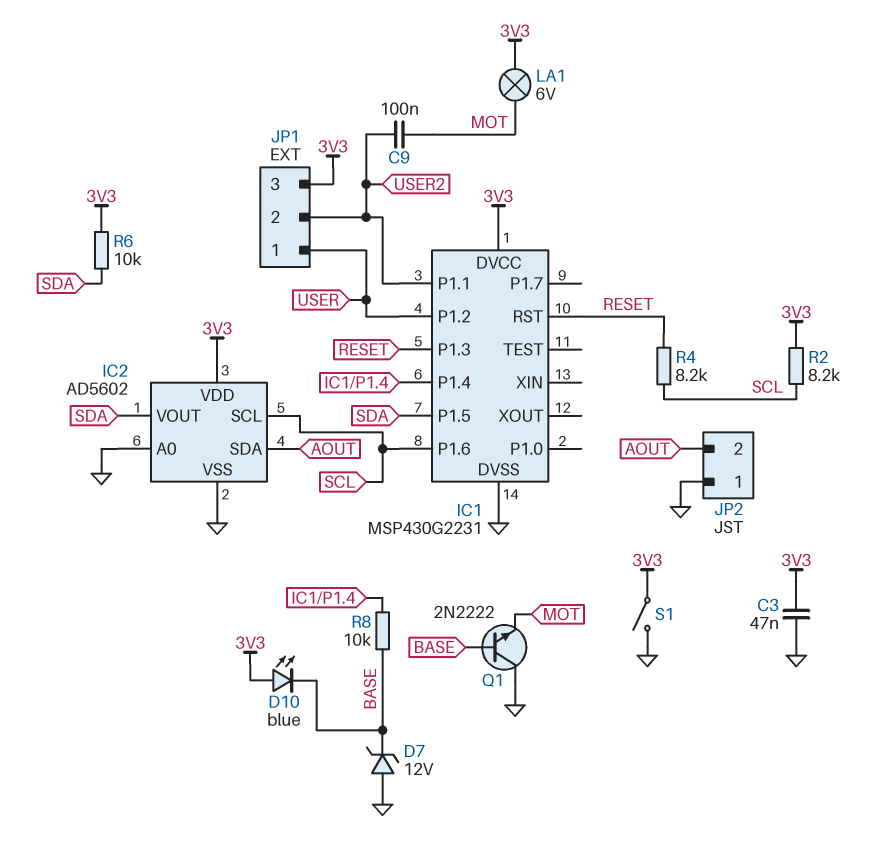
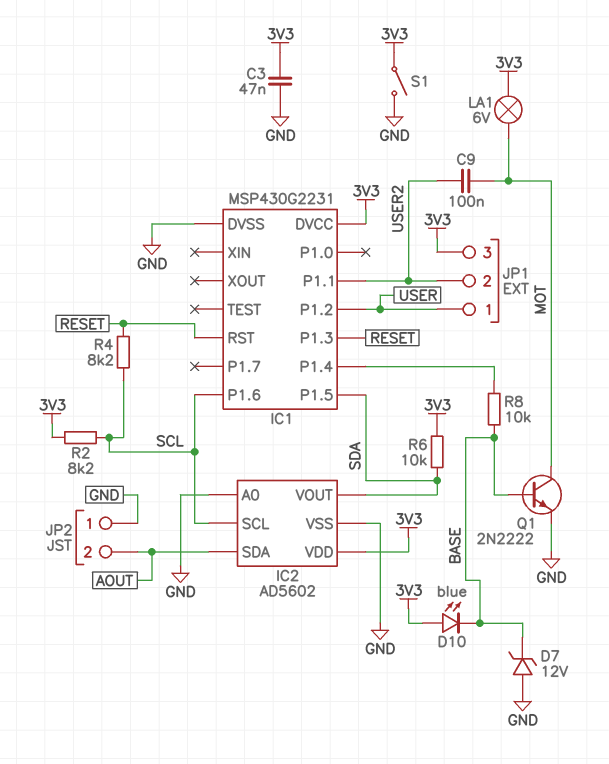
Q1: NPN 2N2222 (B BASE, C GND, E MOT) -> NPN 2N2222 (B BASE, C MOT, E GND)

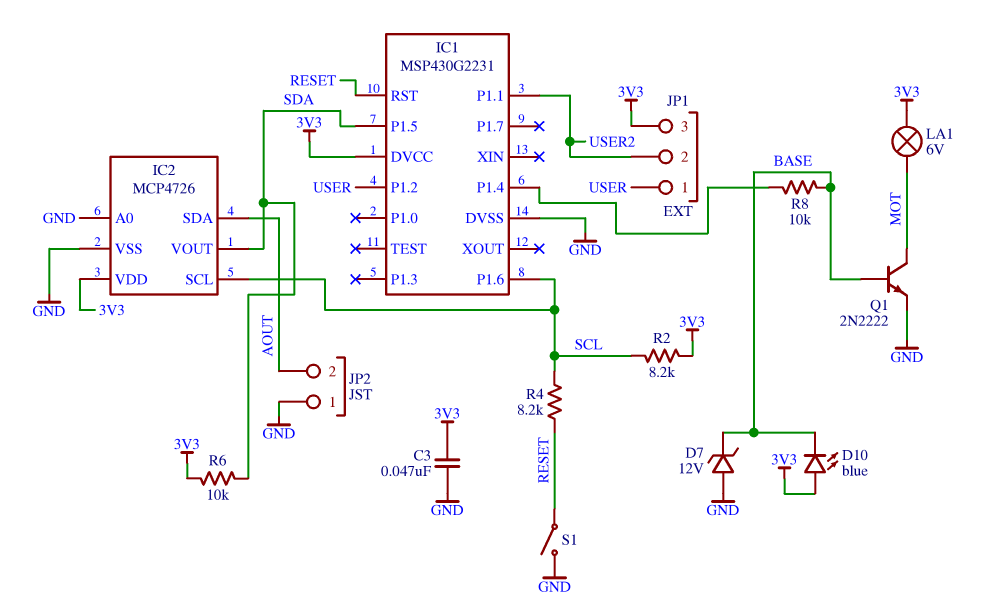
C9: 100nF (MOT, USER2) -> none
IC1 pin P1.3: RESET -> none
IC2: AD5602 -> MCP4726
S1: switch (3V3, GND) -> switch (GND, RESET)

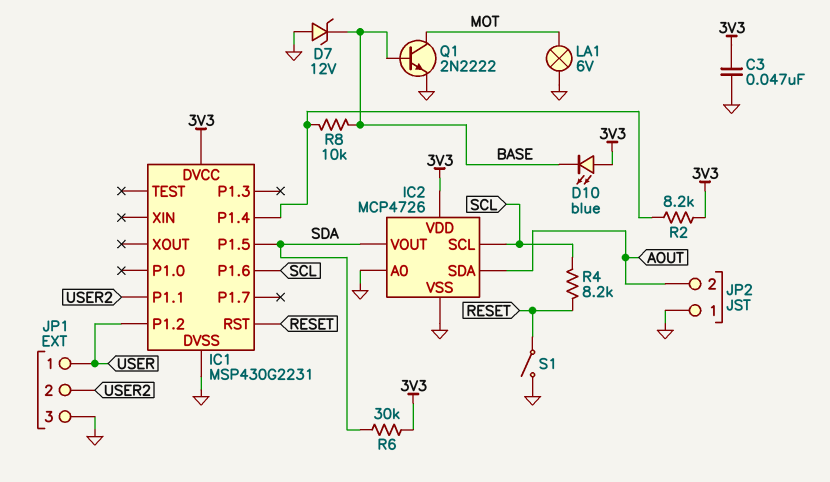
JP1 pin 3: 3V3 -> GND
LA1: lamp 6V (3V3, MOT) -> lamp 6V (GND, MOT)
R2: 8.2k (3V3, SCL) -> 8.2k (3V3, IC1/P1.4)
R6: 10k (3V3, SDA) -> 30k (3V3, SDA)

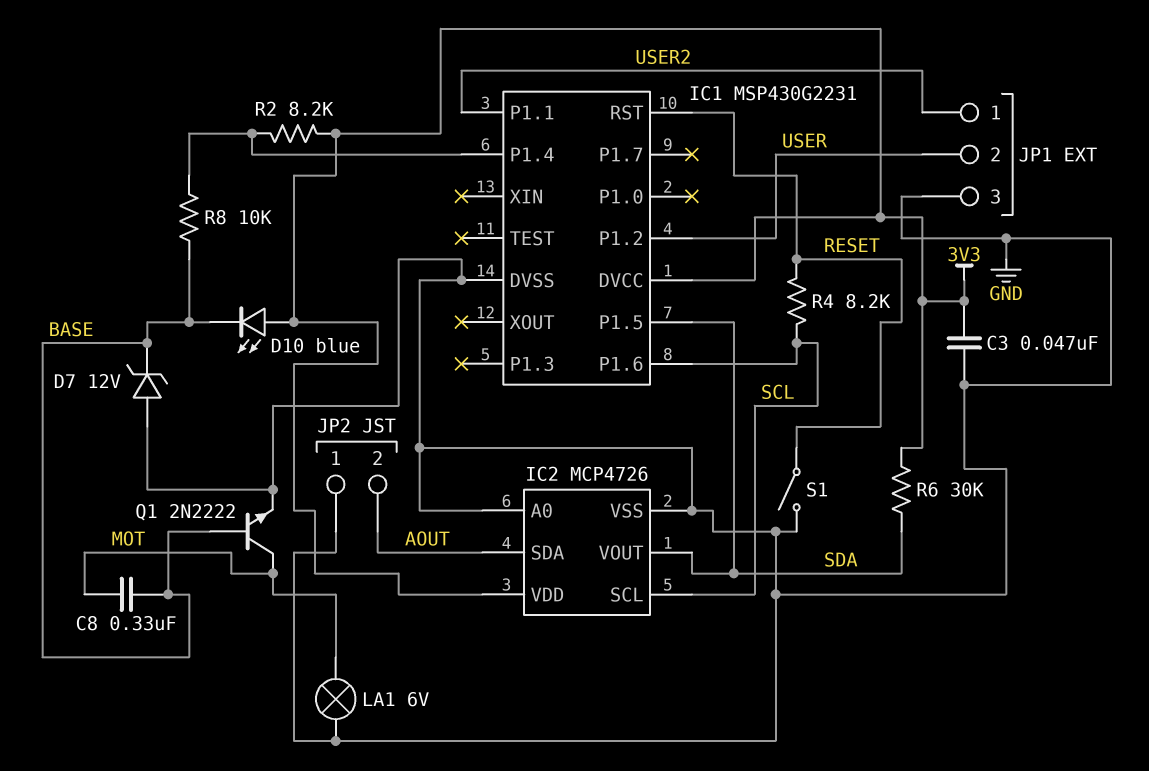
C8: none -> 330nF (BASE, MOT)
JP1 pin 1: USER -> USER2
JP1 pin 2: USER2 -> USER

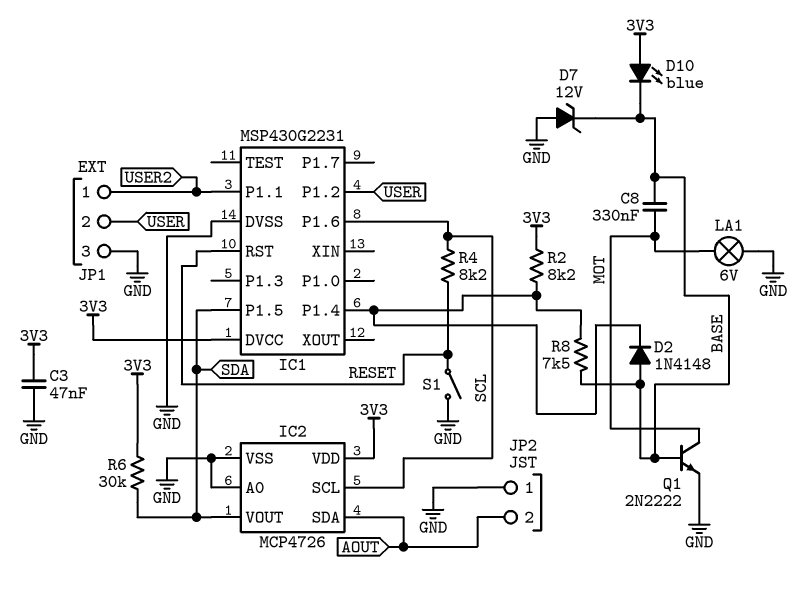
D2: none -> diode 1N4148 (A BASE, K IC1/P1.4)
R8: 10k (BASE, IC1/P1.4) -> 7.5k (BASE, IC1/P1.4)

